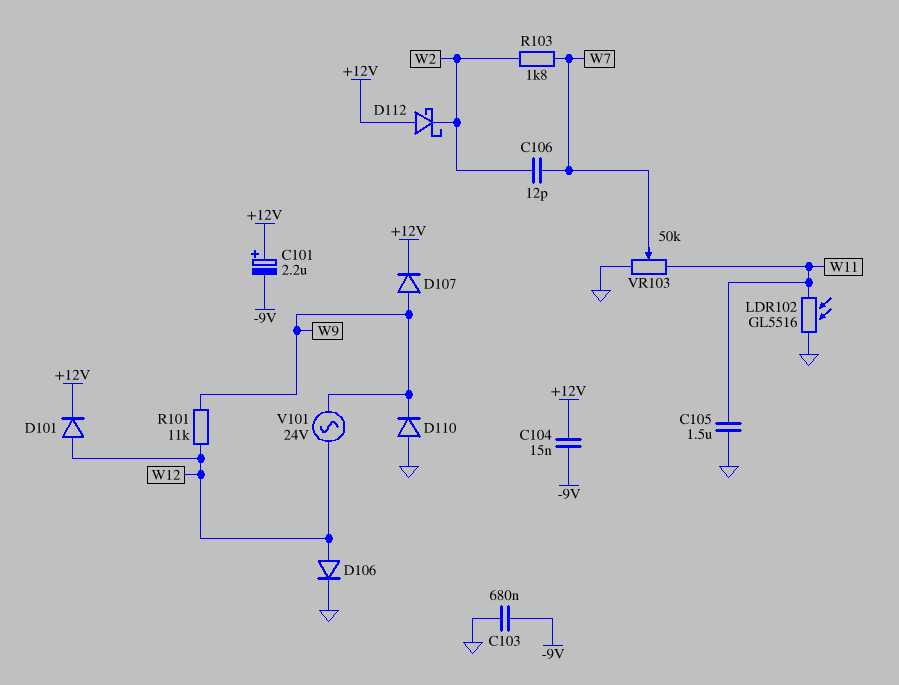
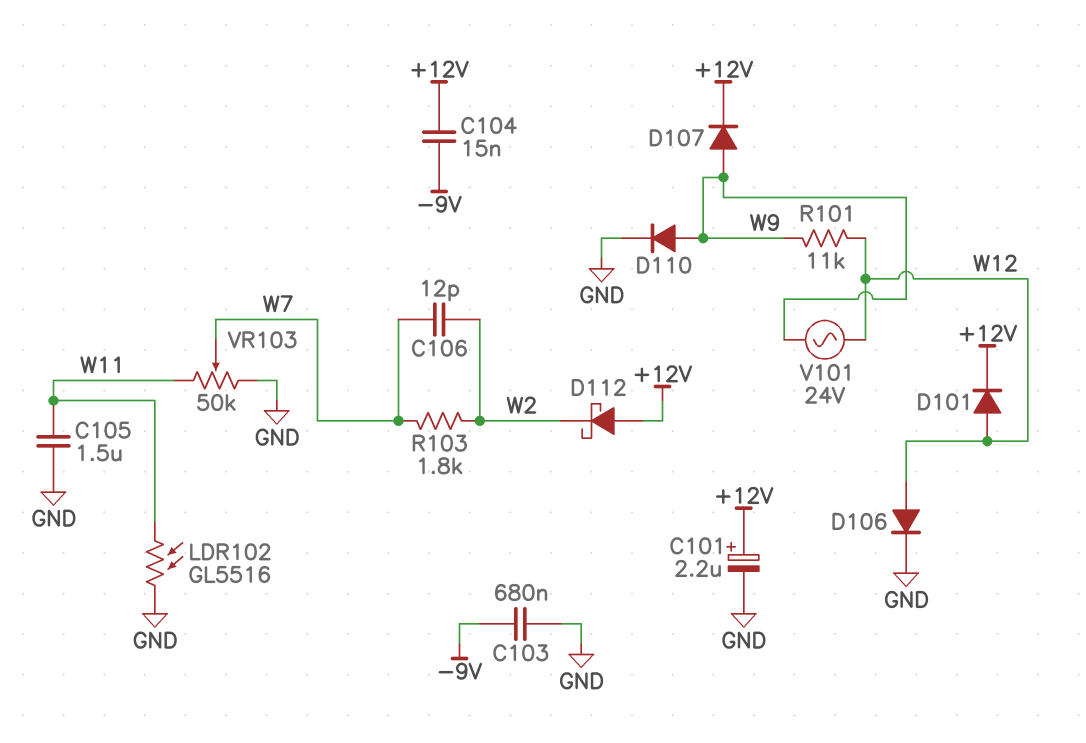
C101: 2.2uF (plus +12V, minus -9V) -> 2.2uF (plus +12V, minus GND)
D110: diode (A GND, K W9) -> diode (A W9, K GND)

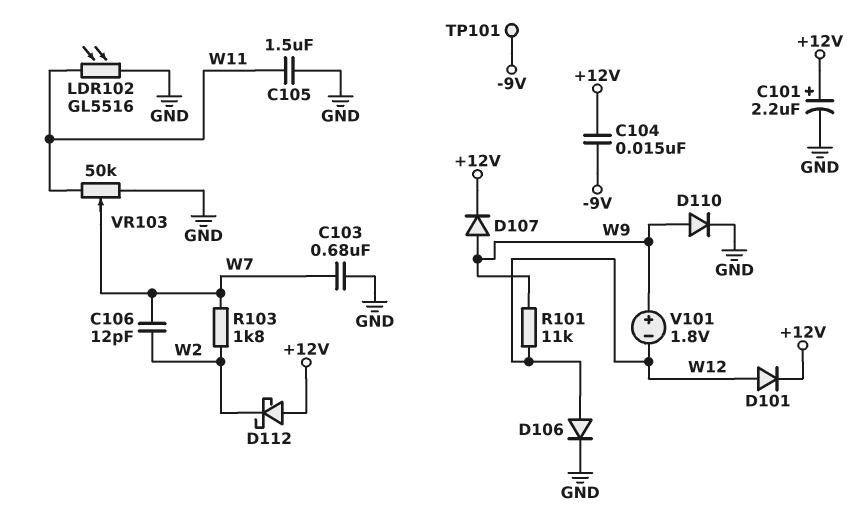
C103: 680nF (-9V, GND) -> 680nF (GND, W7)
TP101: none -> test point (-9V)
V101: AC 24V (W9, W12) -> 1.8V (plus W9, minus W12)

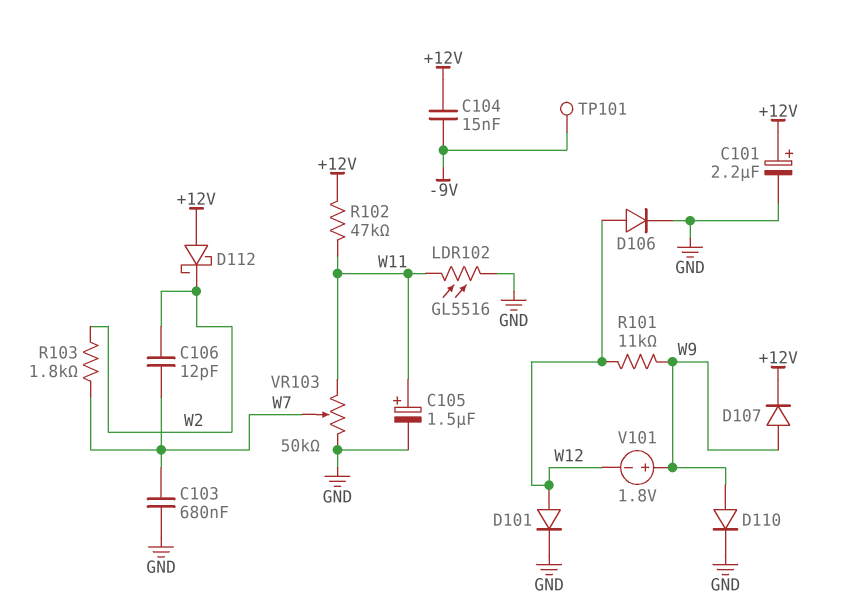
C105: 1.5uF (GND, W11) -> 1.5uF (plus W11, minus GND)
D101: diode (A W12, K +12V) -> diode (A W12, K GND)
R102: none -> 47k (+12V, W11)

